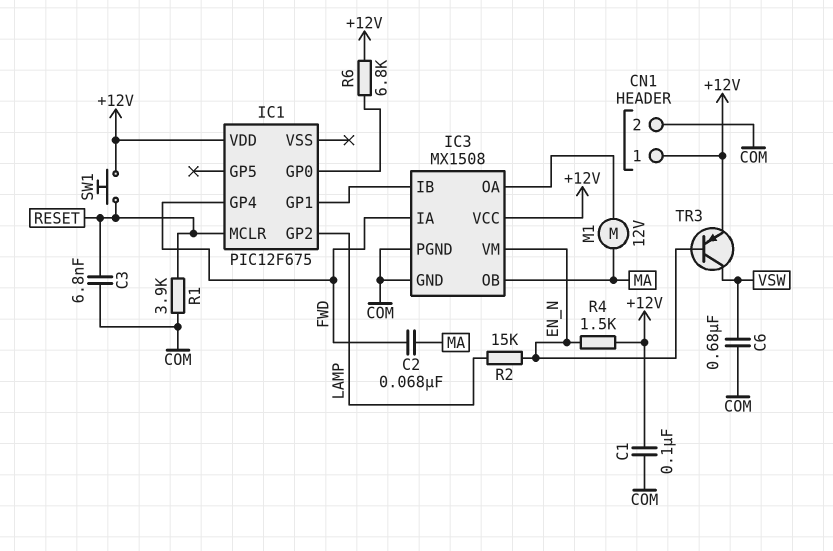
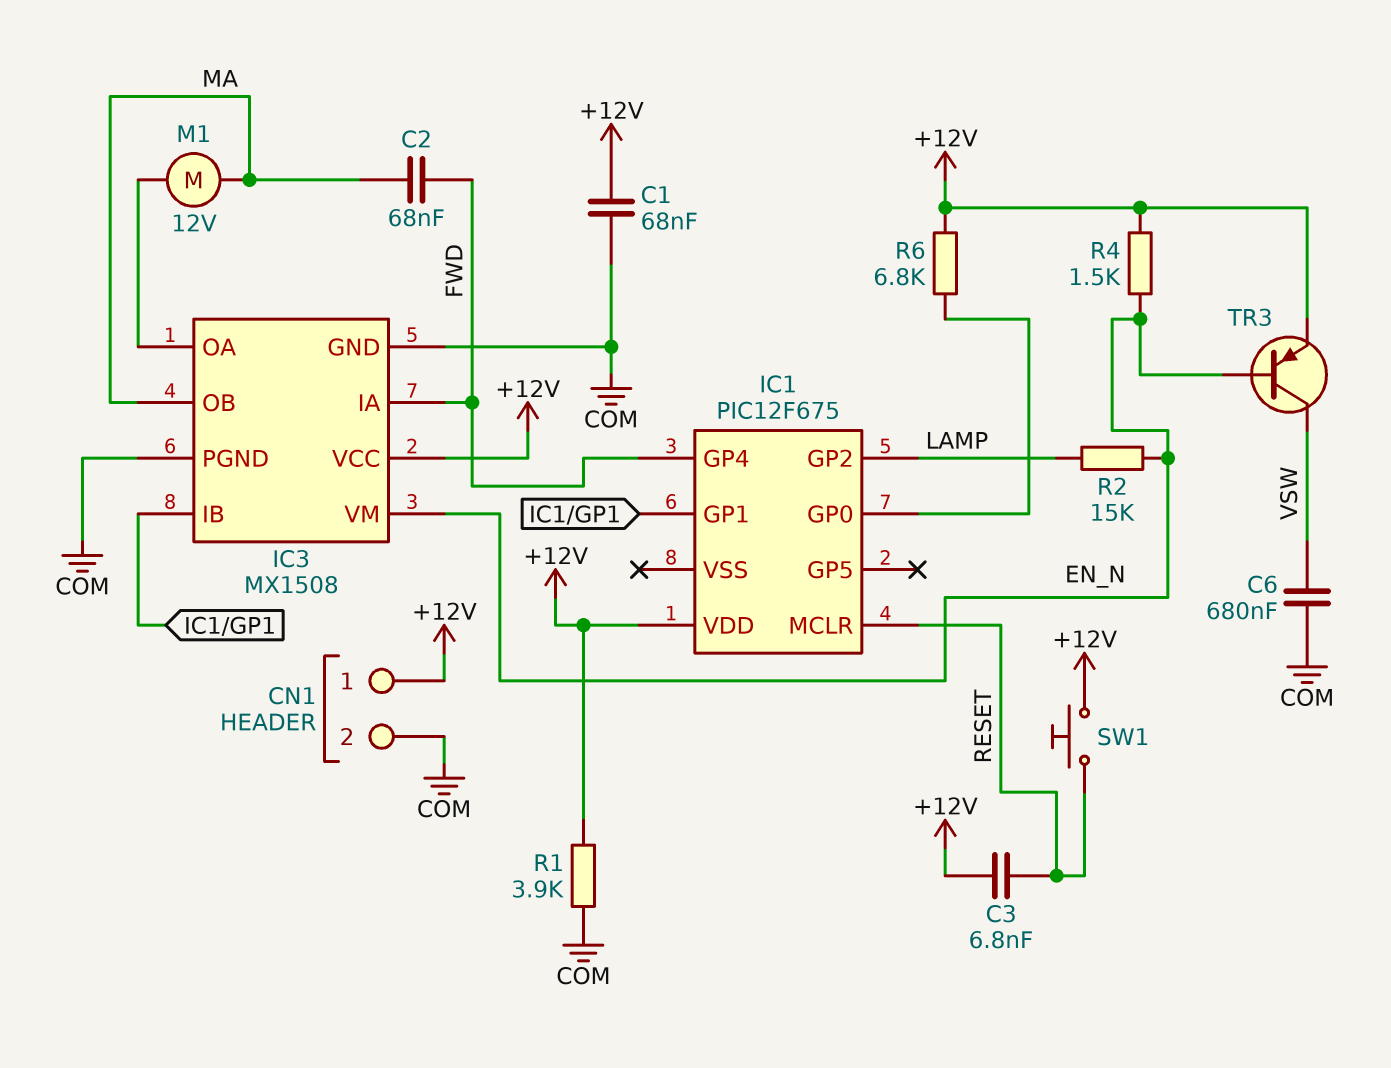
C1: 100nF (+12V, COM) -> 68nF (+12V, COM)
C3: 6.8nF (COM, RESET) -> 6.8nF (+12V, RESET)
R1: 3.9k (COM, RESET) -> 3.9k (+12V, COM)

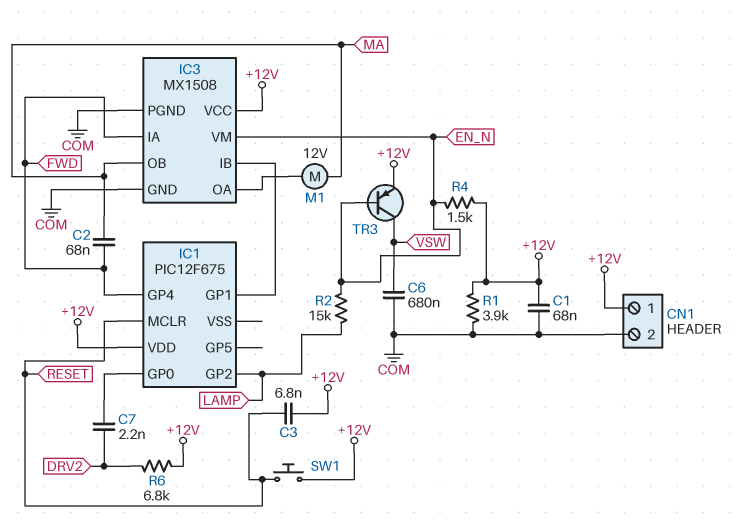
C7: none -> 2.2nF (DRV2, IC1/GP0)
R6: 6.8k (+12V, IC1/GP0) -> 6.8k (+12V, DRV2)

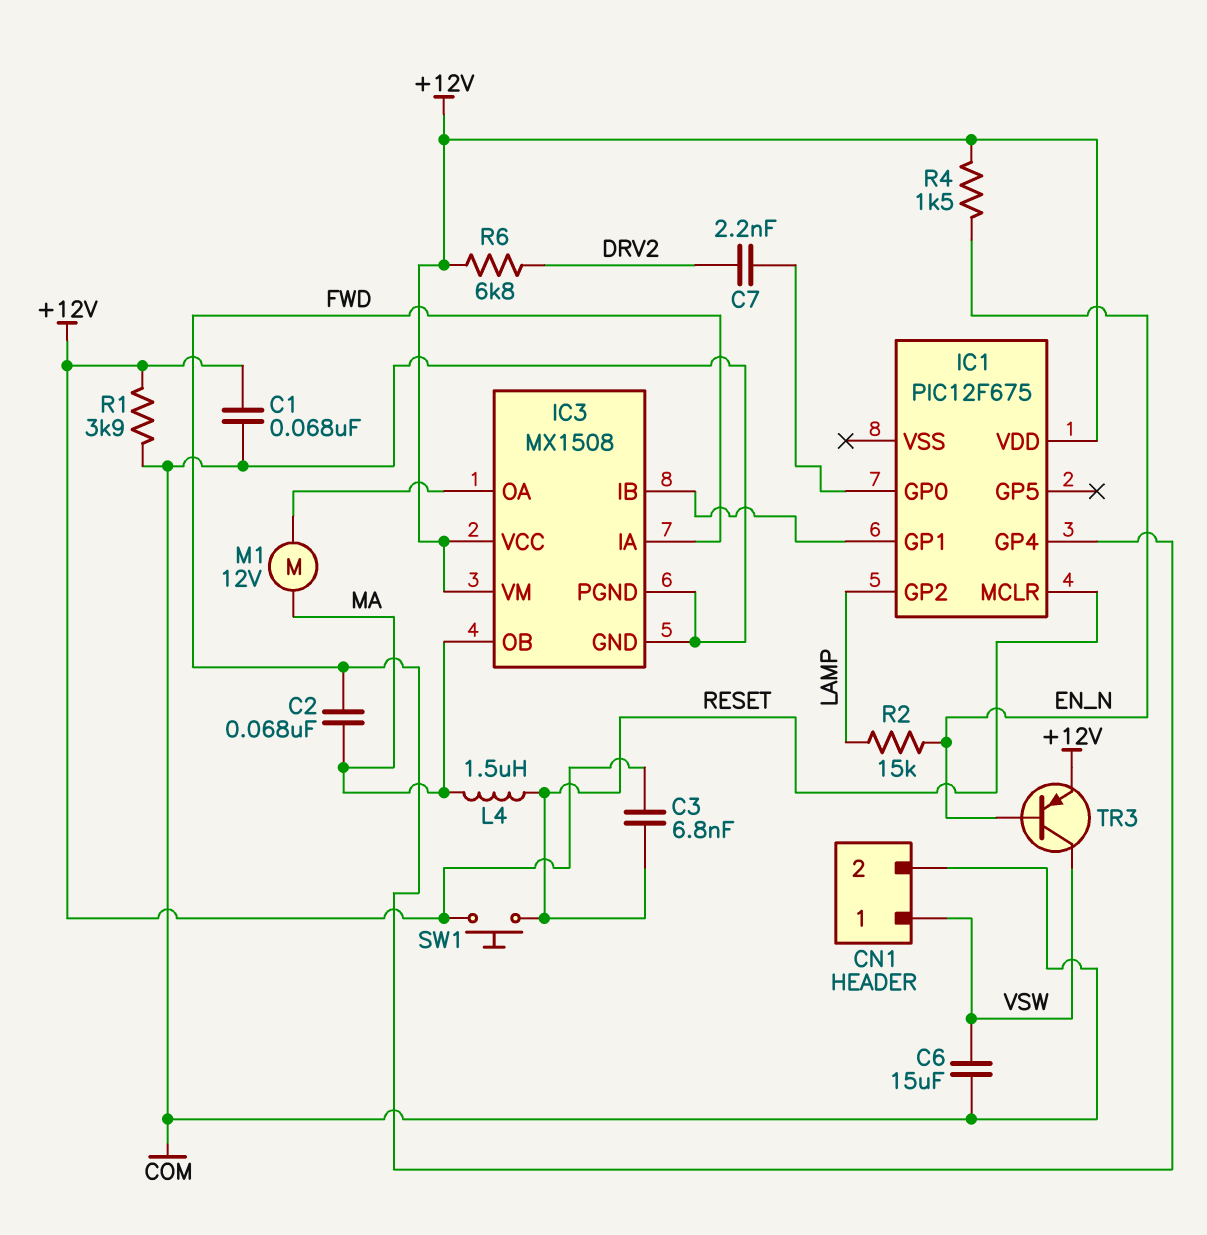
C6: 680nF (COM, VSW) -> 15uF (COM, VSW)
CN1 pin 1: +12V -> VSW
IC3 pin VM: EN_N -> +12V
L4: none -> 1.5uH (MA, RESET)

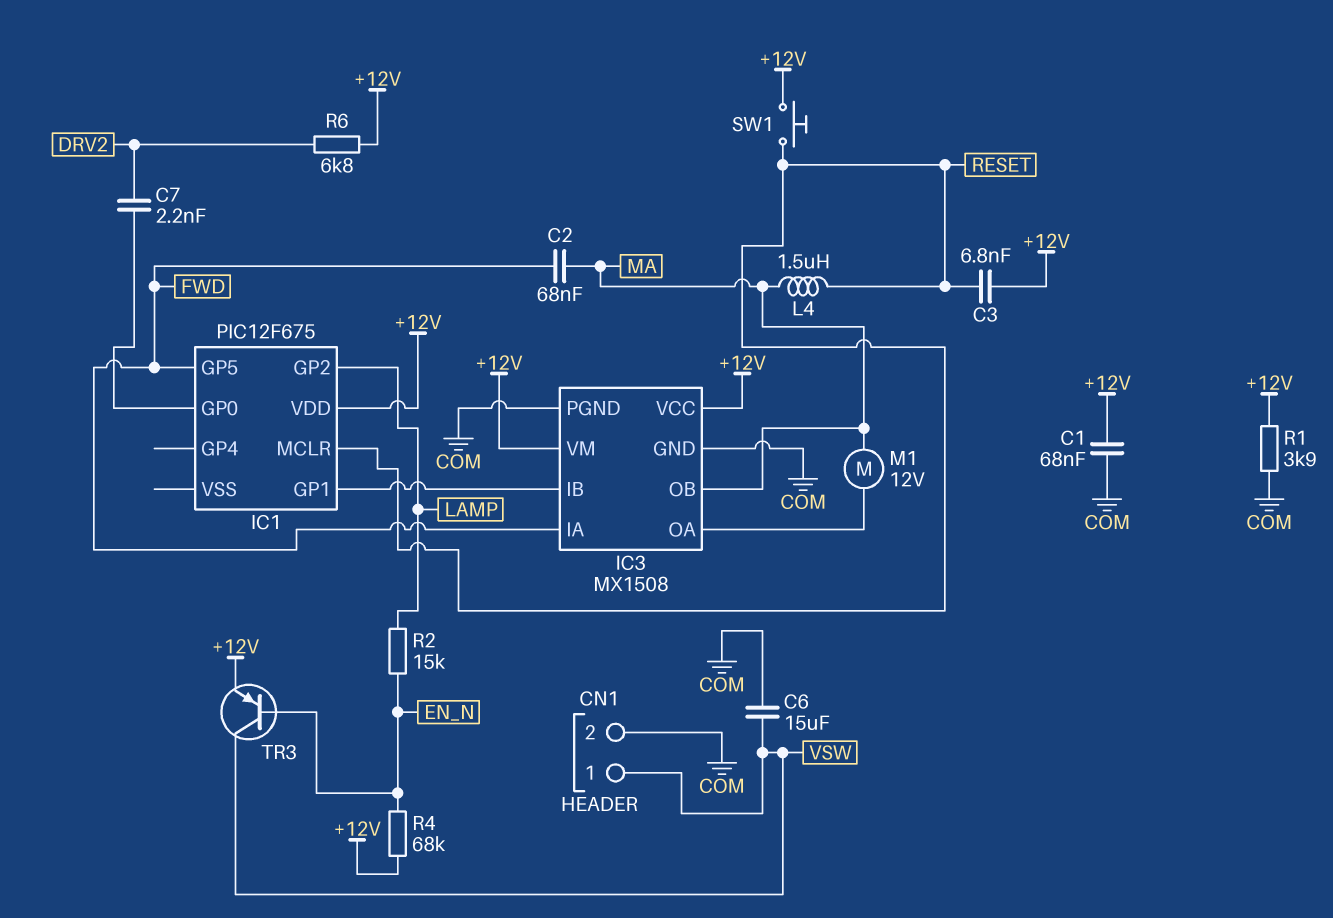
IC1 pin GP4: FWD -> none
IC1 pin GP5: none -> FWD
R4: 1.5k (+12V, EN_N) -> 68k (+12V, EN_N)

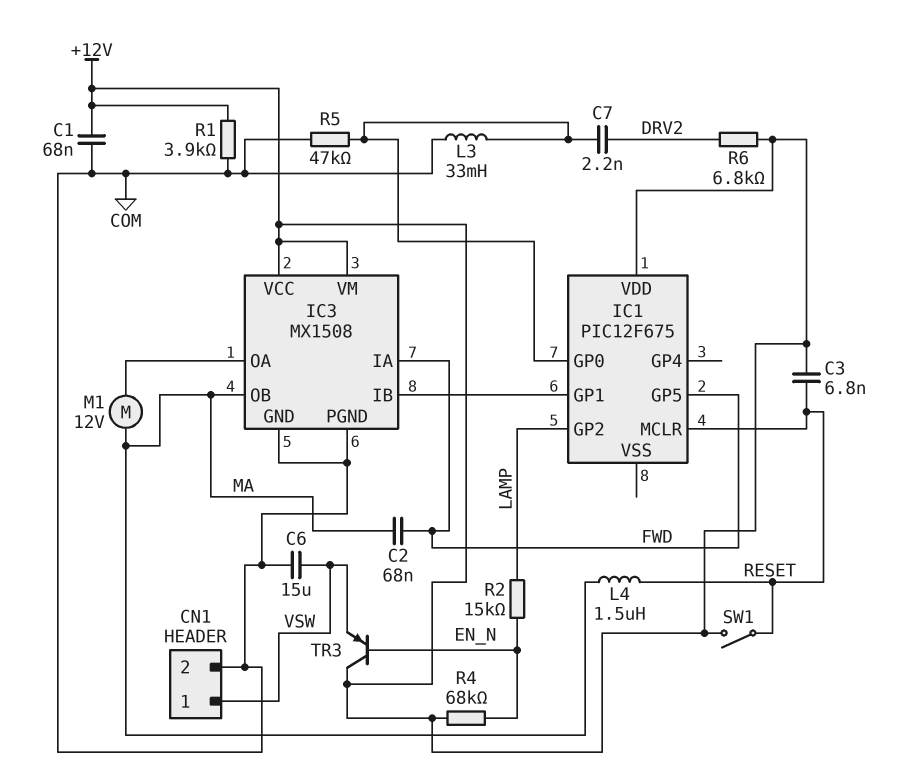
L3: none -> 33mH (COM, IC1/GP0)
R5: none -> 47k (COM, IC1/GP0)
SW1: button (+12V, RESET) -> switch (+12V, RESET)
TR3: PNP (B EN_N, C VSW, E +12V) -> PNP (B EN_N, C +12V, E VSW)

